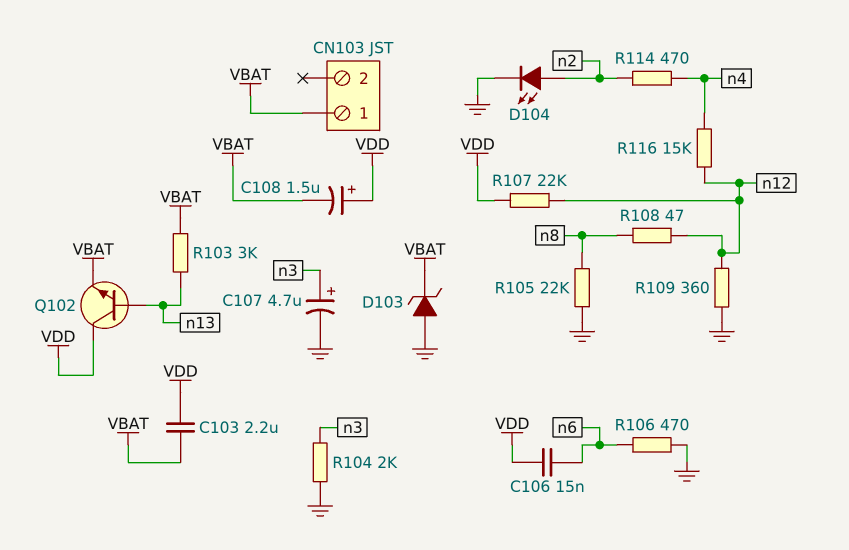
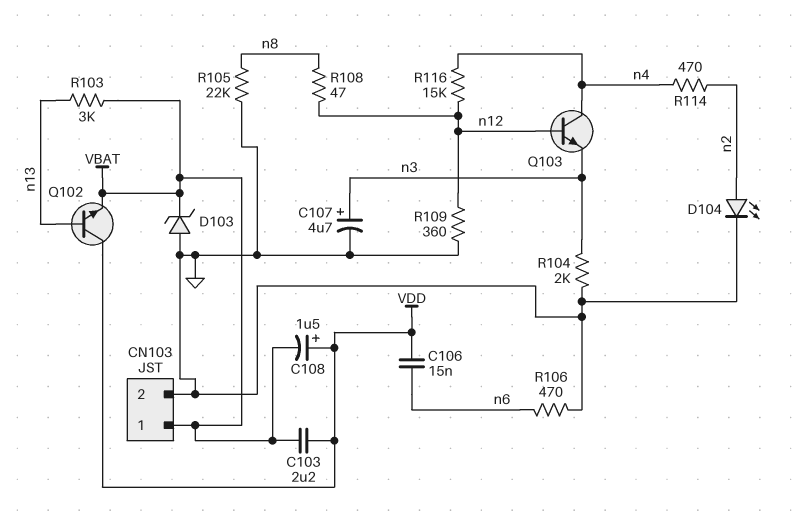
CN103 pin 2: none -> GND
Q103: none -> NPN (B n12, C n4, E n3)
R107: 22k (VDD, n12) -> none

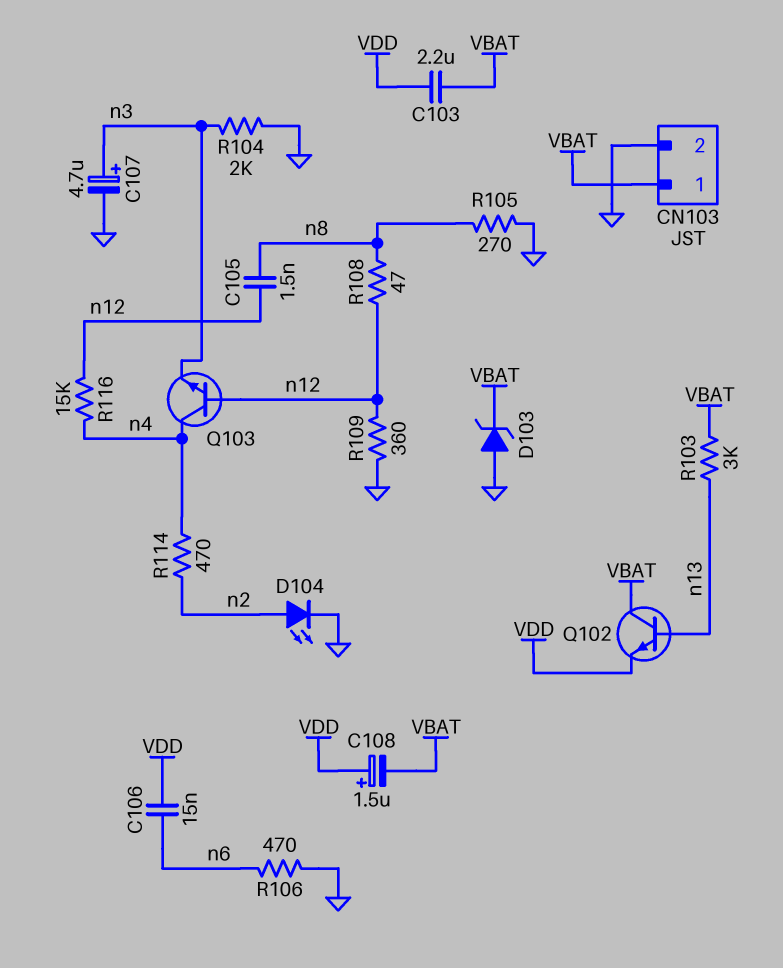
C105: none -> 1.5nF (n8, n12)
Q102: NPN (B n13, C VDD, E VBAT) -> NPN (B n13, C VBAT, E VDD)
R105: 22k (GND, n8) -> 270 (GND, n8)

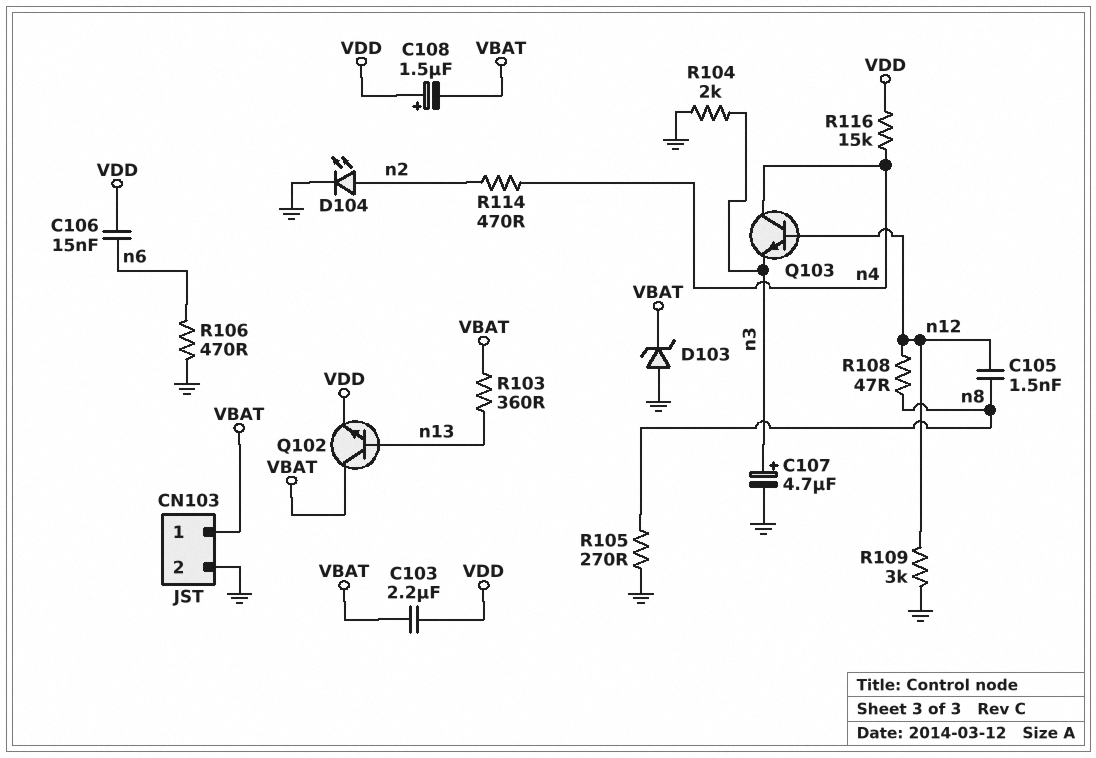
R103: 3k (VBAT, n13) -> 360 (VBAT, n13)
R109: 360 (GND, n12) -> 3k (GND, n12)
R116: 15k (n4, n12) -> 15k (VDD, n4)

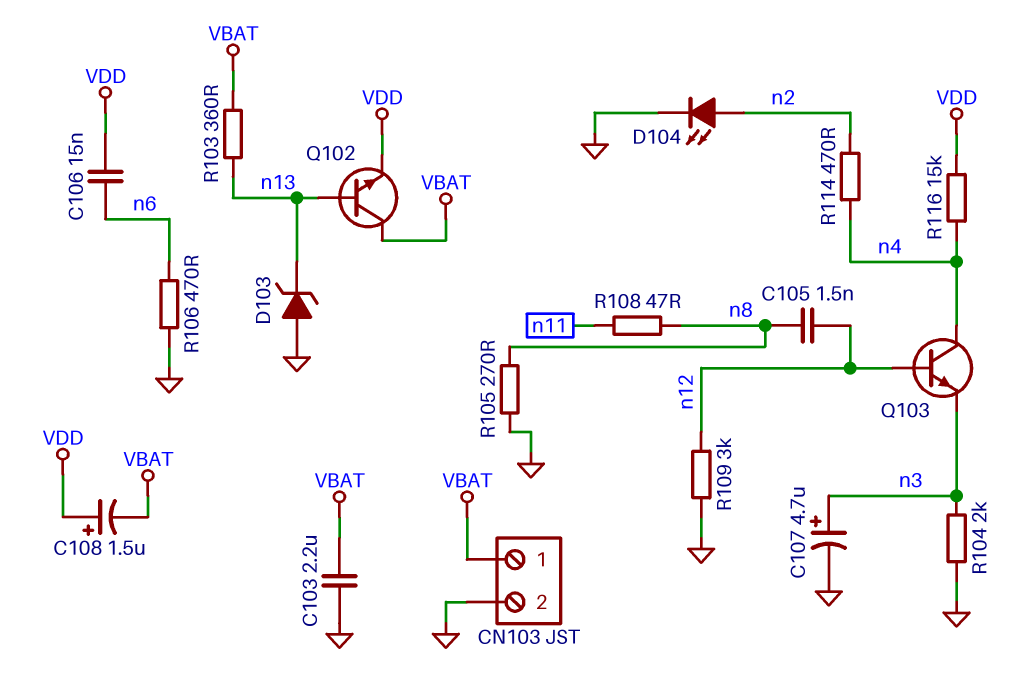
C103: 2.2uF (VBAT, VDD) -> 2.2uF (GND, VBAT)
D103: zener (A GND, K VBAT) -> zener (A GND, K n13)
R108: 47 (n8, n12) -> 47 (n8, n11)

